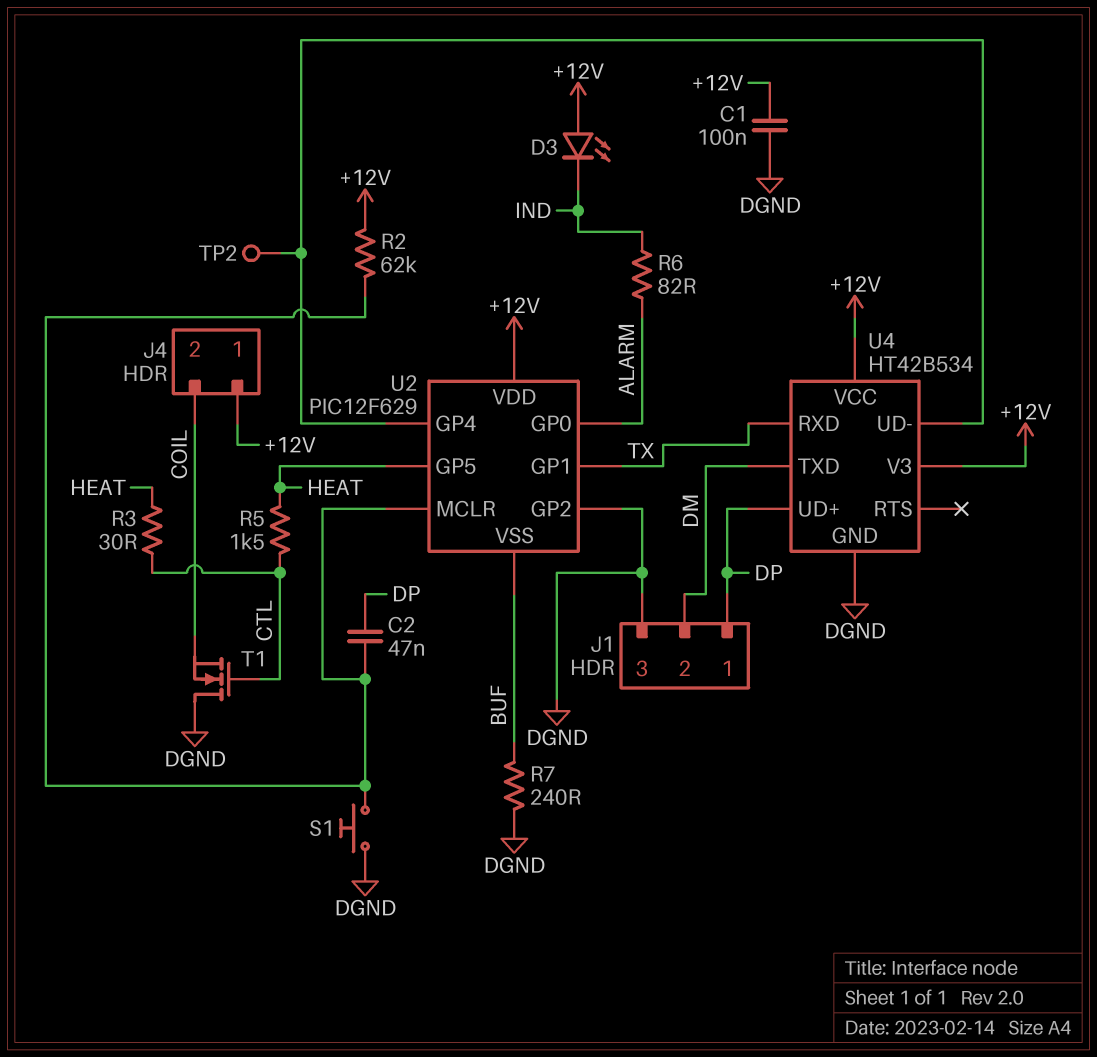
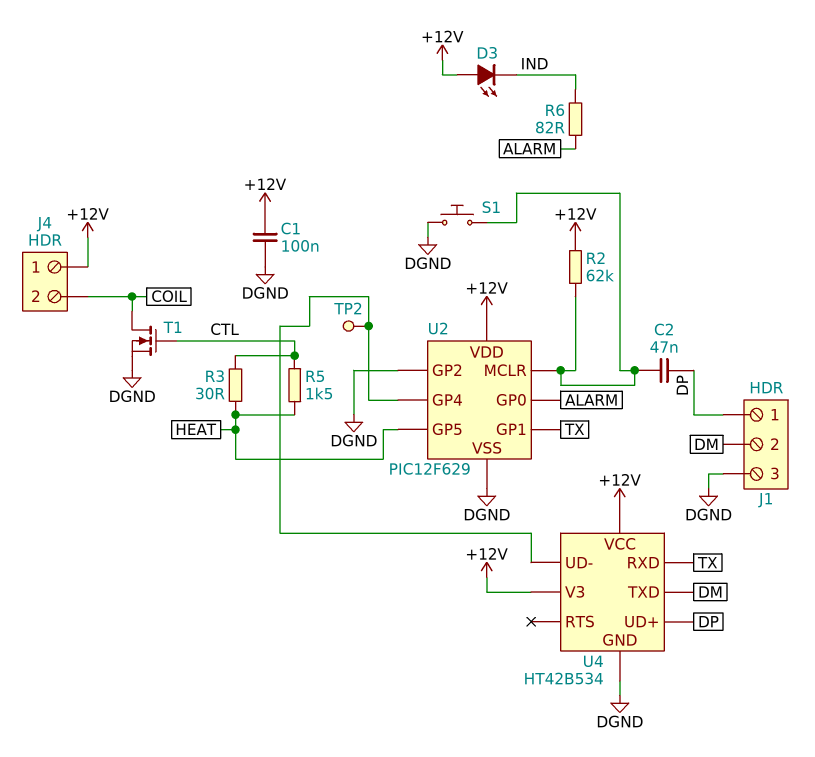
R7: 240 (BUF, DGND) -> none
T1: NMOS (G CTL, D DGND, S COIL) -> NMOS (G CTL, D COIL, S DGND)
U2 pin VSS: BUF -> DGND

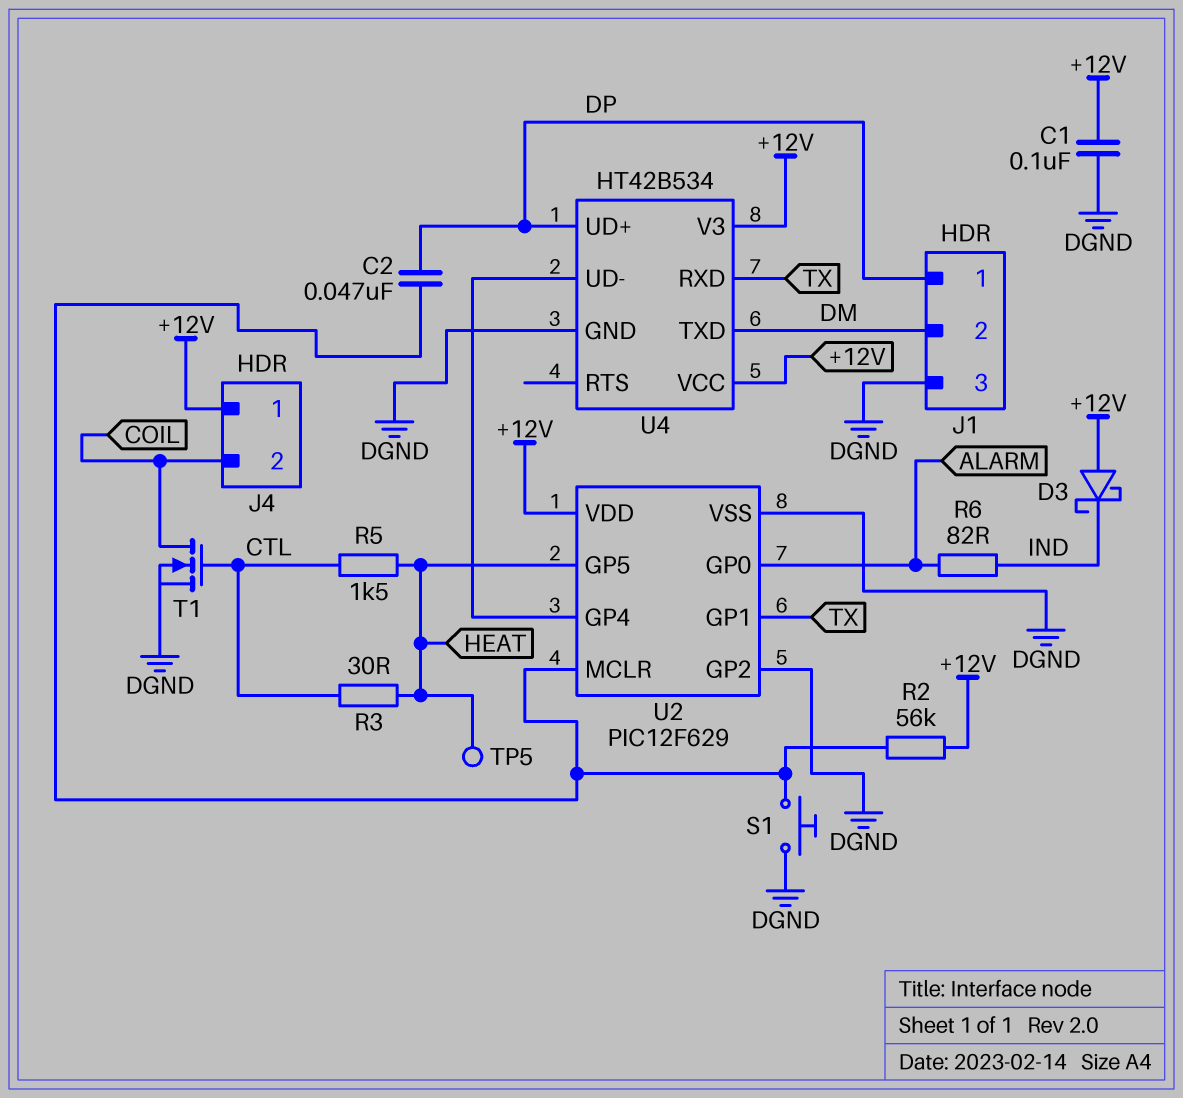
D3: LED (A +12V, K IND) -> schottky (A +12V, K IND)
R2: 62k (+12V, U2/MCLR) -> 56k (+12V, U2/MCLR)
TP2: test point (U2/GP4) -> none
TP5: none -> test point (HEAT)

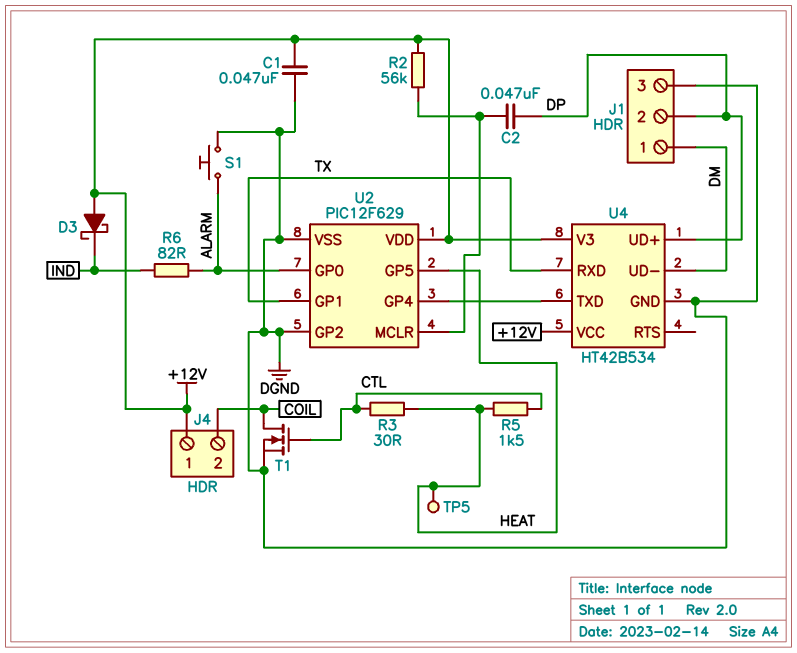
C1: 100nF (+12V, DGND) -> 47nF (+12V, DGND)
J1 pin 1: DP -> DM
J1 pin 2: DM -> DP
S1: button (DGND, U2/MCLR) -> button (ALARM, DGND)
U4 pin TXD: DM -> U2/GP4
U4 pin UD-: U2/GP4 -> DM

